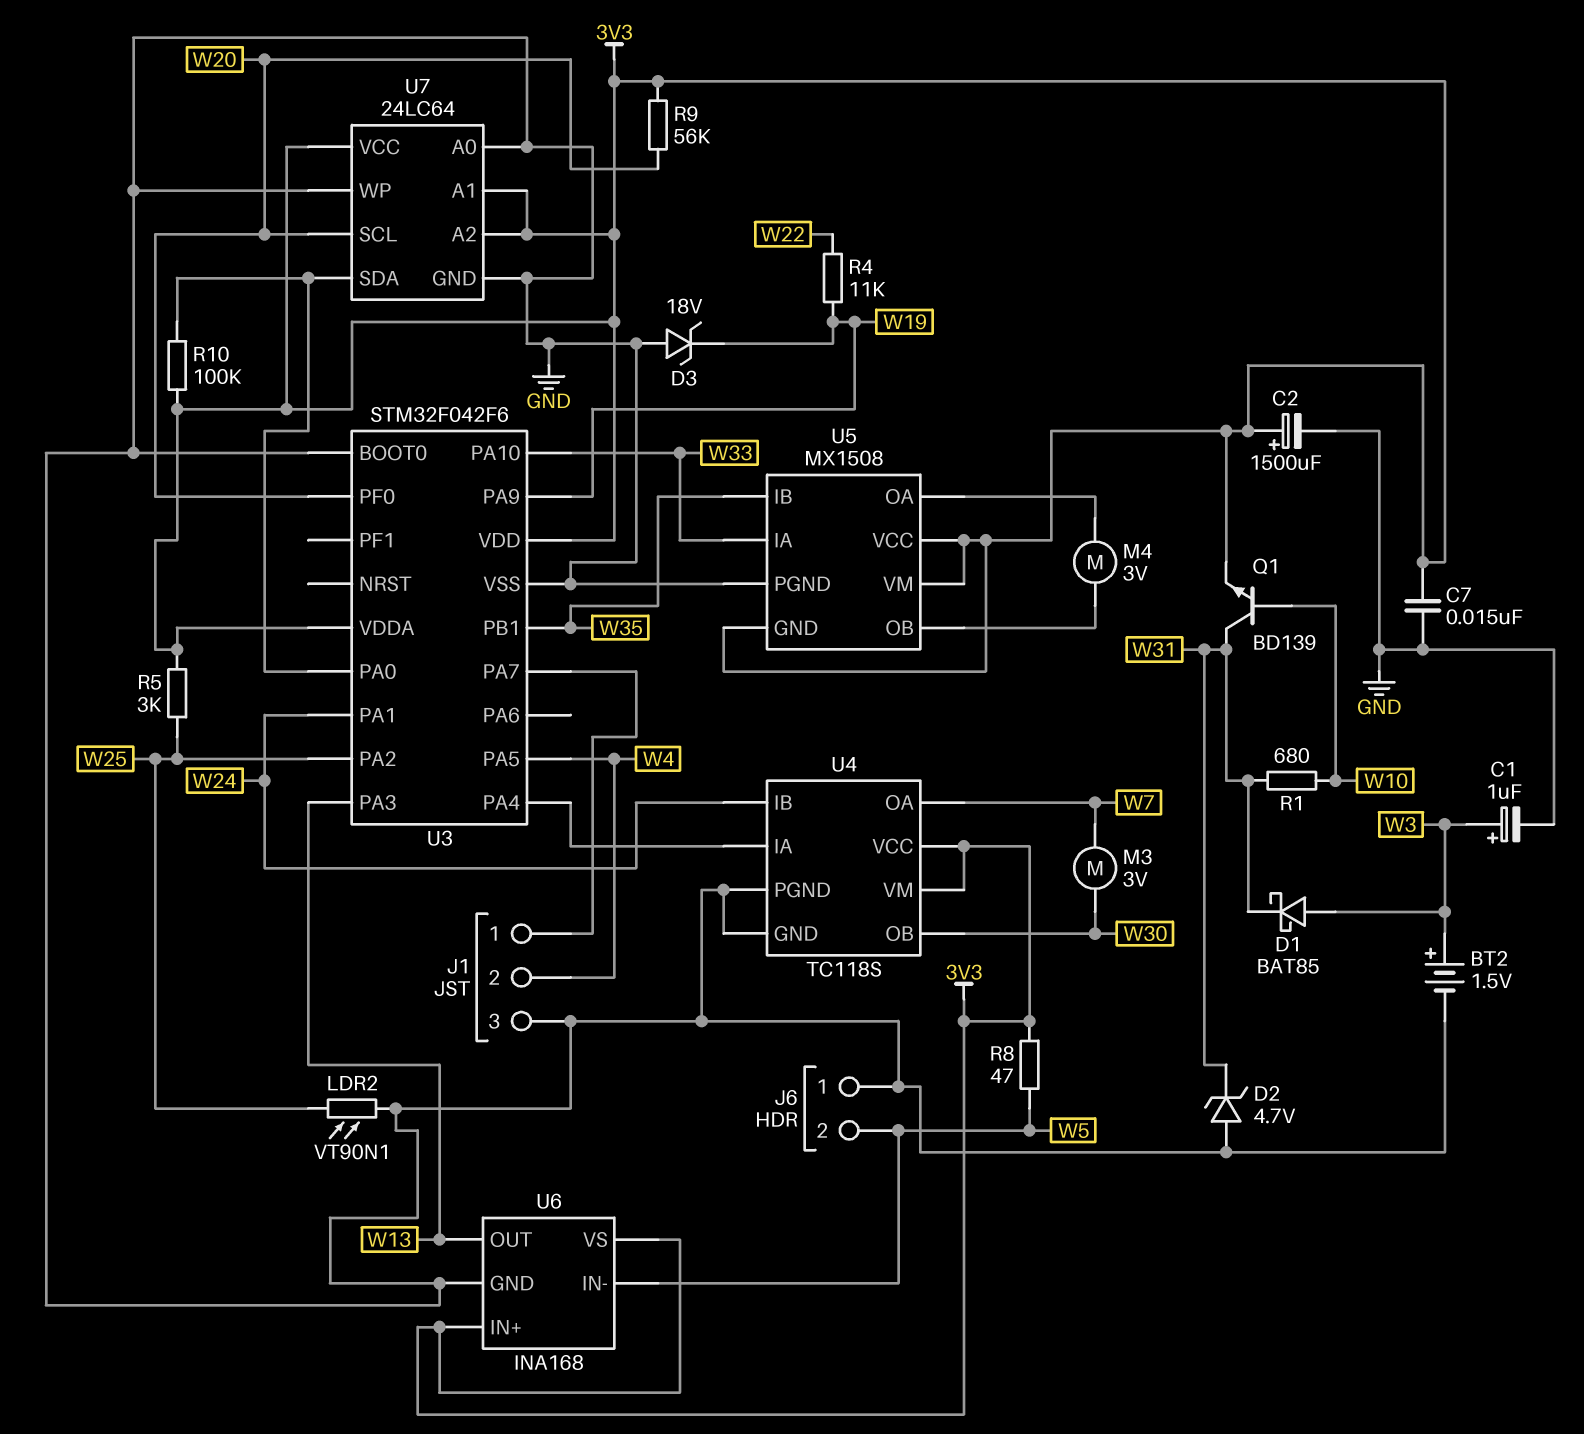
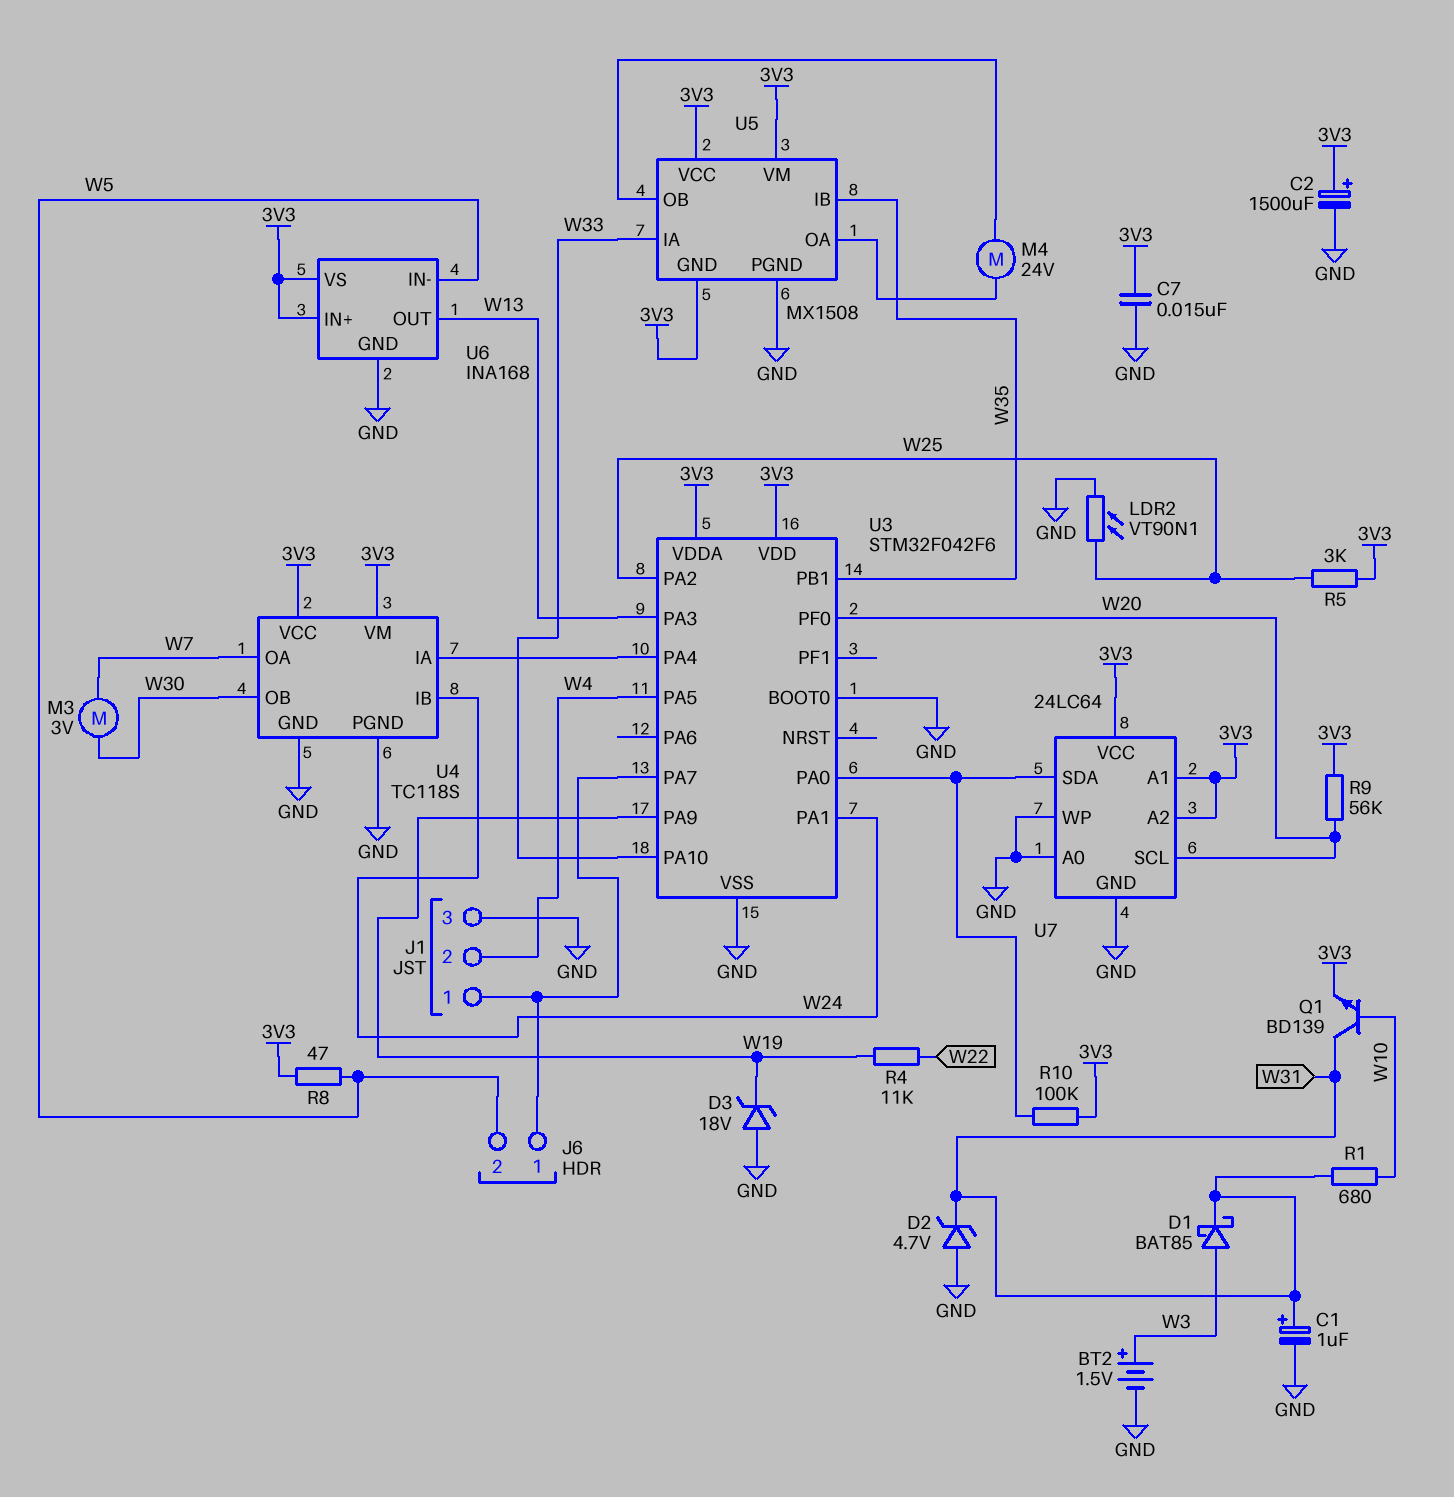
C1: 1uF (plus W3, minus GND) -> 1uF (plus W31, minus GND)
J6 pin 1: GND -> J1/1
M4: motor 3V (U5/OA, U5/OB) -> motor 24V (U5/OA, U5/OB)

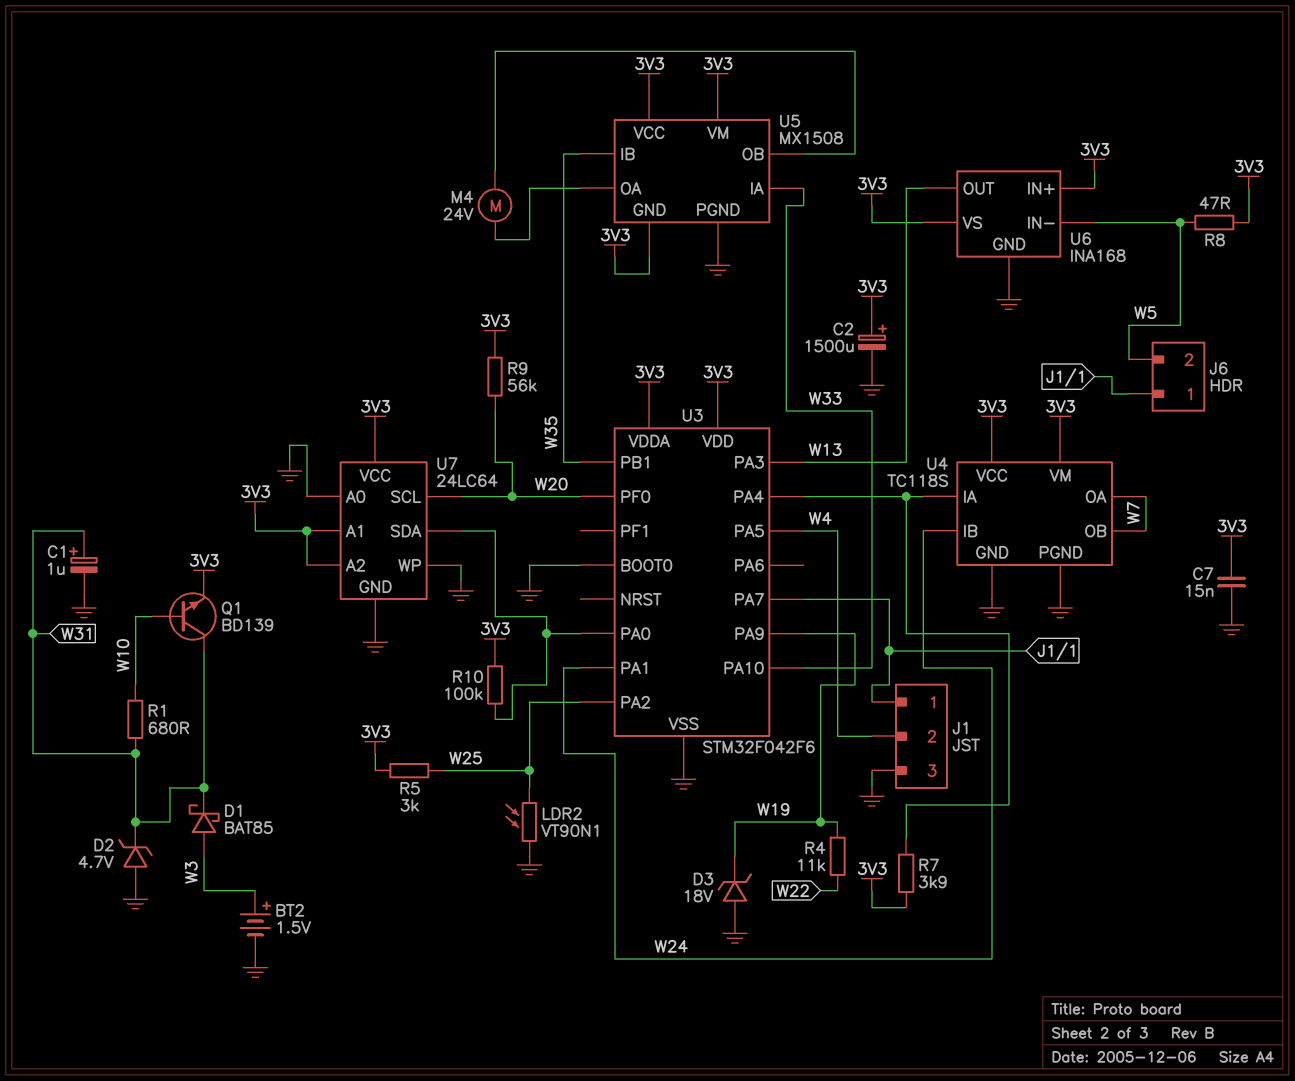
M3: motor 3V (W7, W30) -> none
R7: none -> 3.9k (3V3, U3/PA4)
U4 pin OB: W30 -> W7

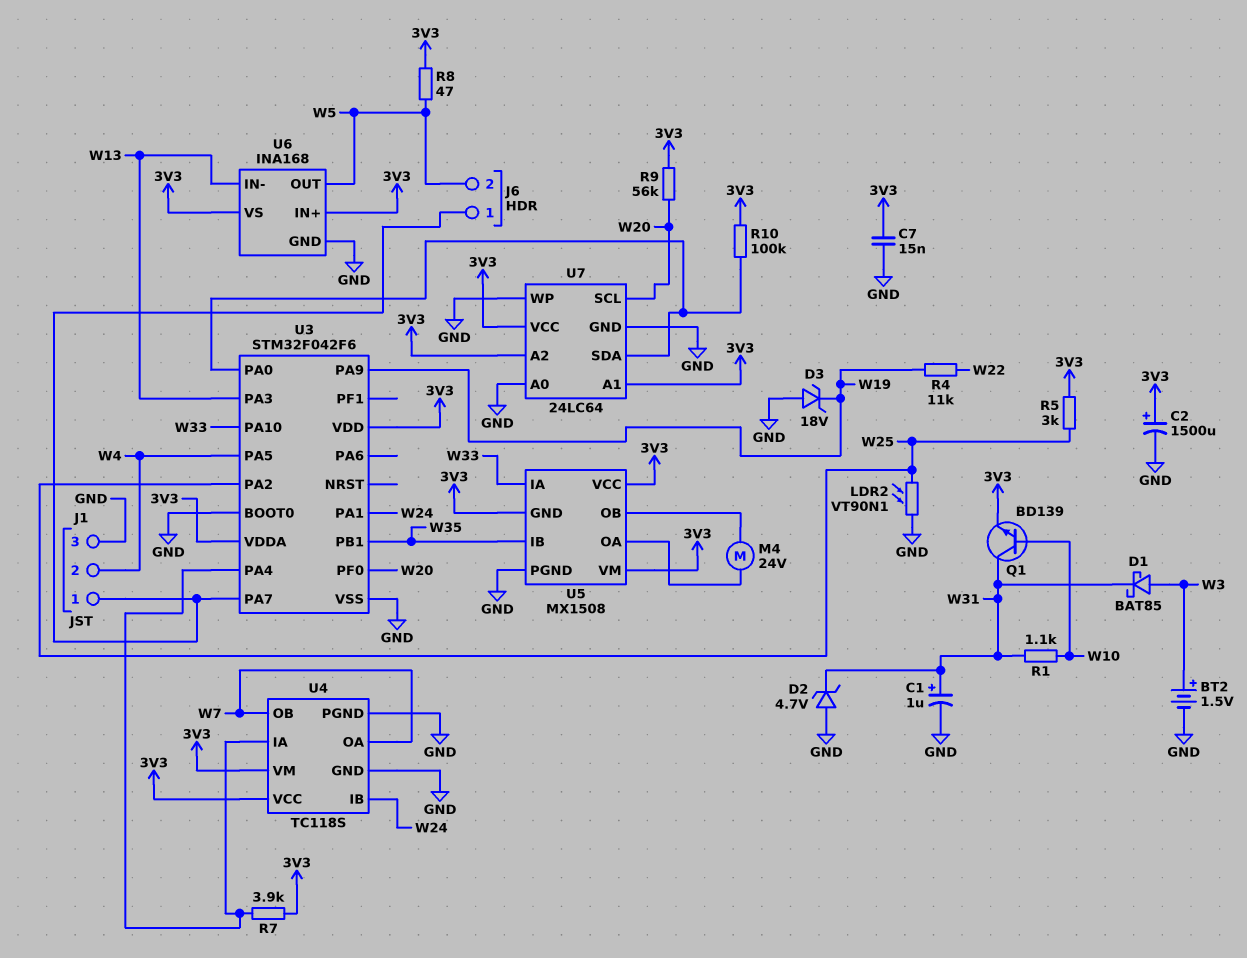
R1: 680 (W10, W31) -> 1.1k (W10, W31)
U6 pin IN-: W5 -> W13
U6 pin OUT: W13 -> W5

